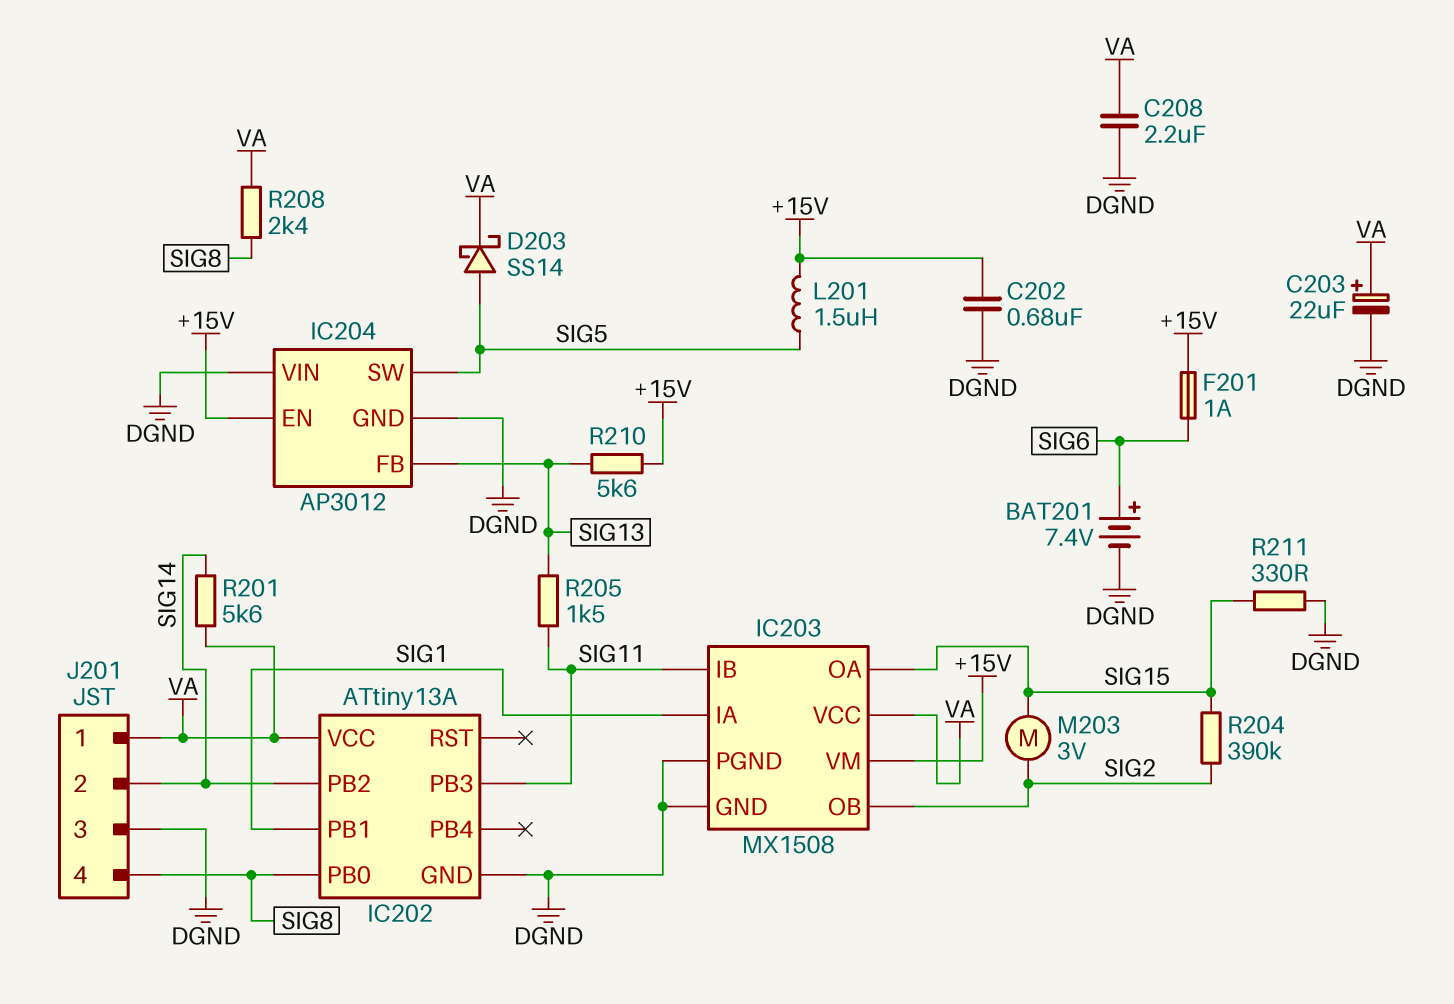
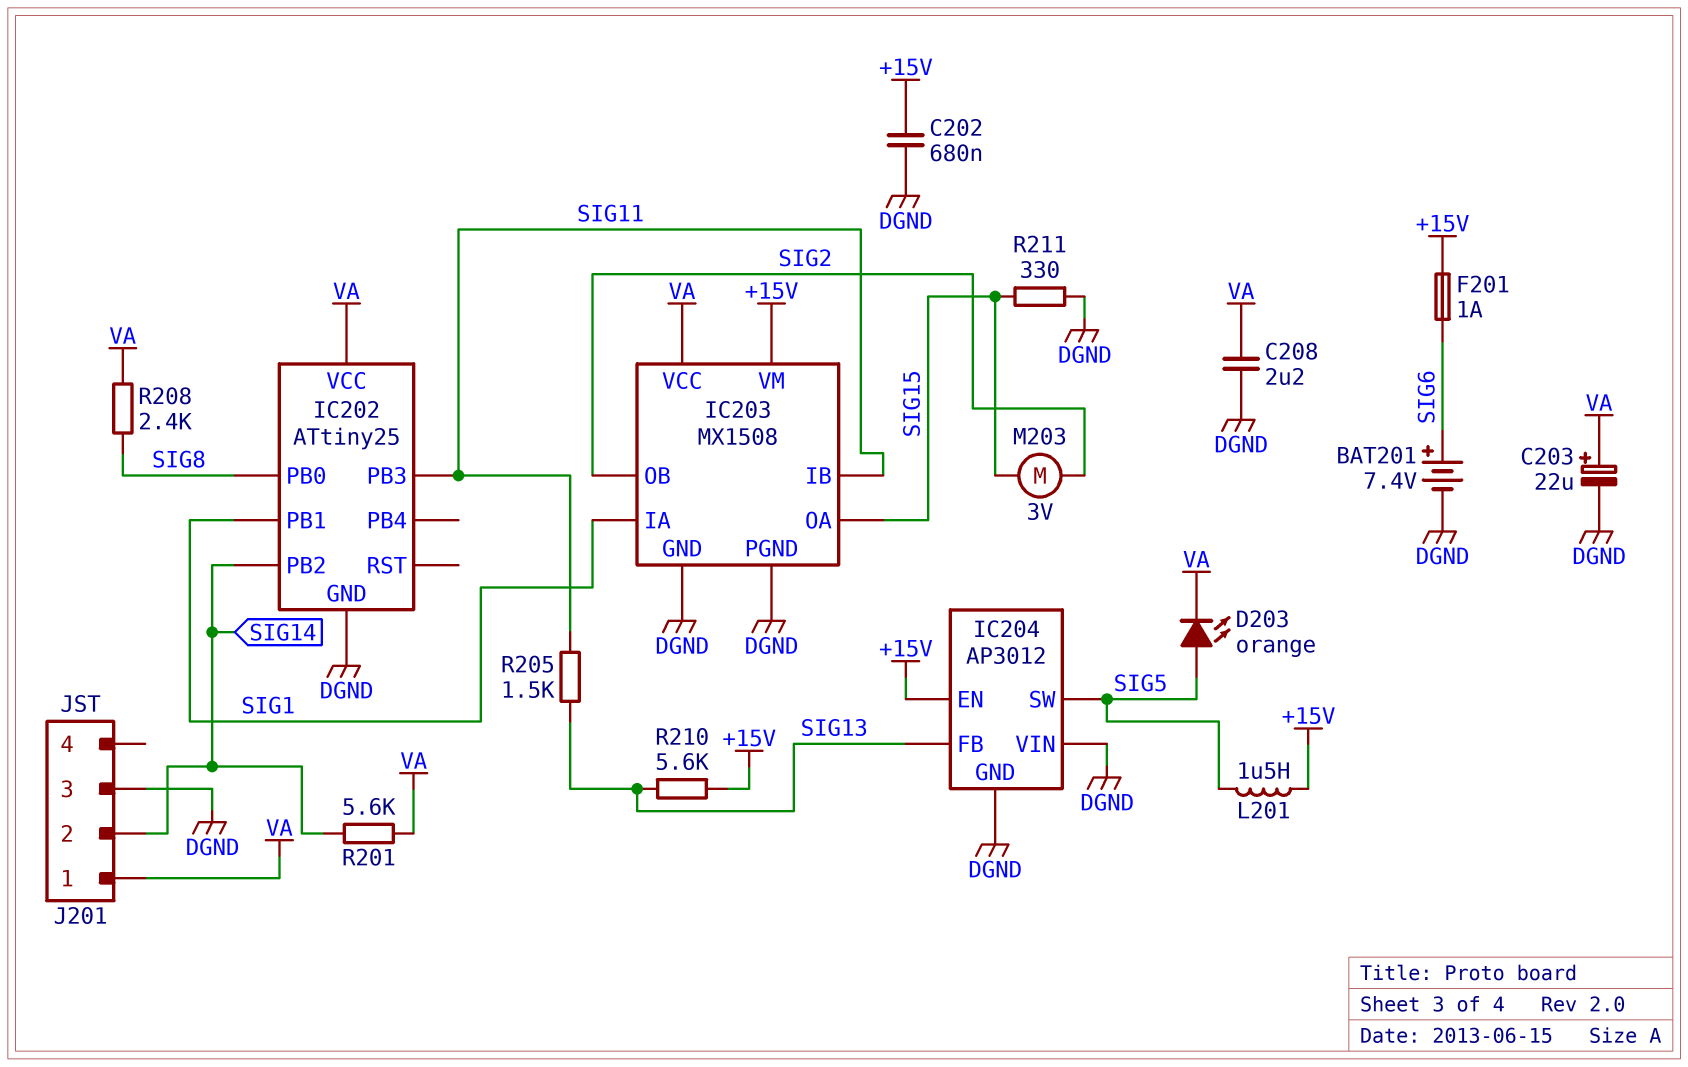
D203: schottky SS14 (A SIG5, K VA) -> LED orange (A SIG5, K VA)
IC202: ATtiny13A -> ATtiny25
J201 pin 4: SIG8 -> none
R204: 390k (SIG2, SIG15) -> none

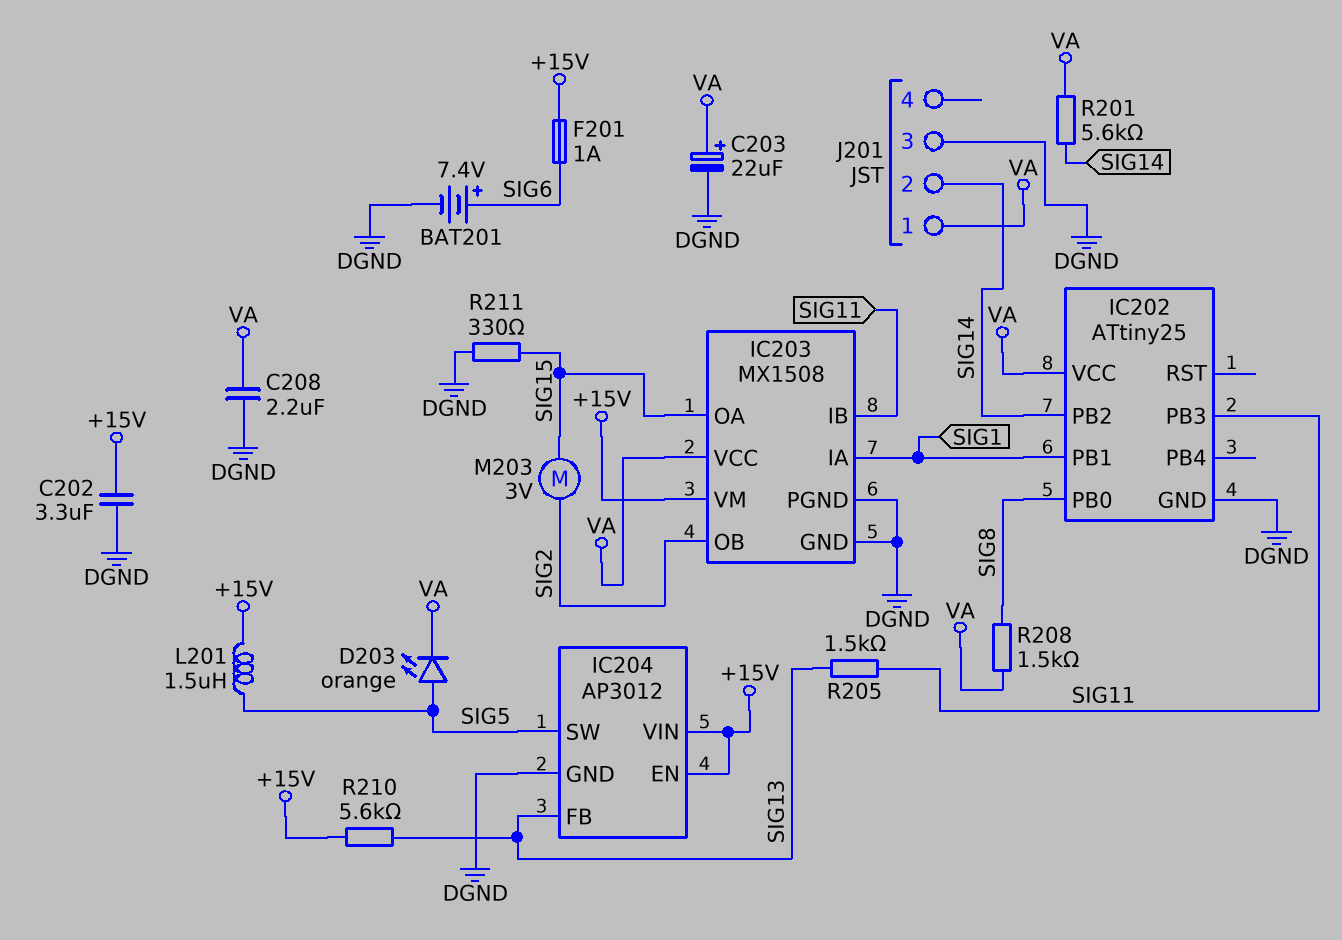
C202: 680nF (+15V, DGND) -> 3.3uF (+15V, DGND)
IC204 pin VIN: DGND -> +15V
R208: 2.4k (SIG8, VA) -> 1.5k (SIG8, VA)

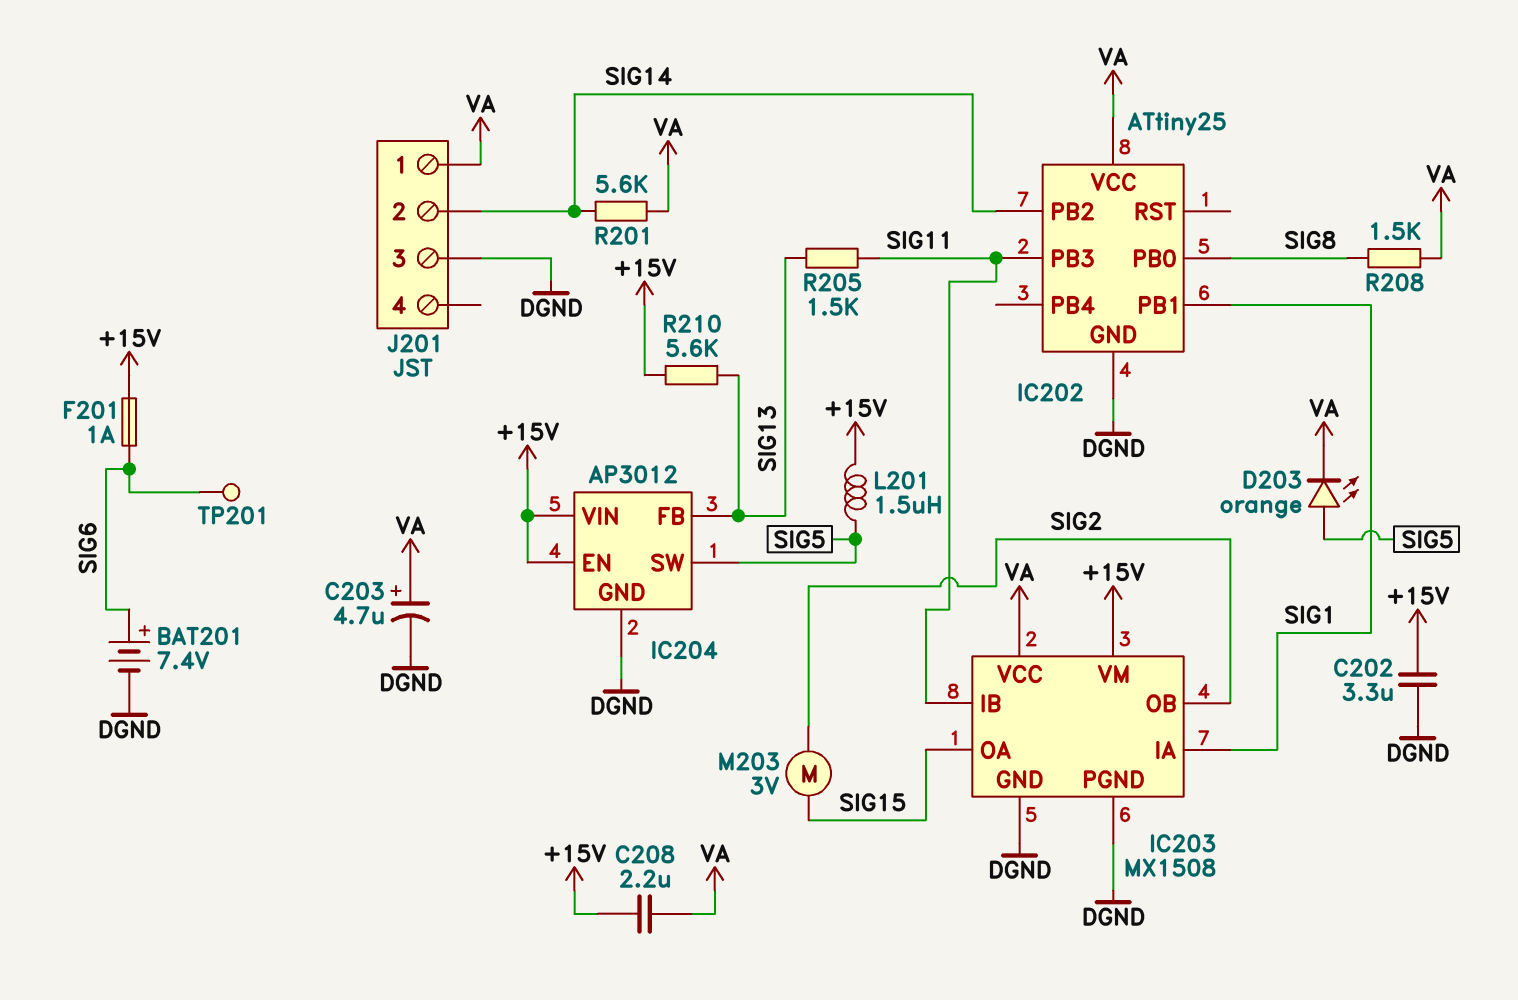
C203: 22uF (plus VA, minus DGND) -> 4.7uF (plus VA, minus DGND)
C208: 2.2uF (DGND, VA) -> 2.2uF (+15V, VA)
R211: 330 (DGND, SIG15) -> none
TP201: none -> test point (SIG6)

